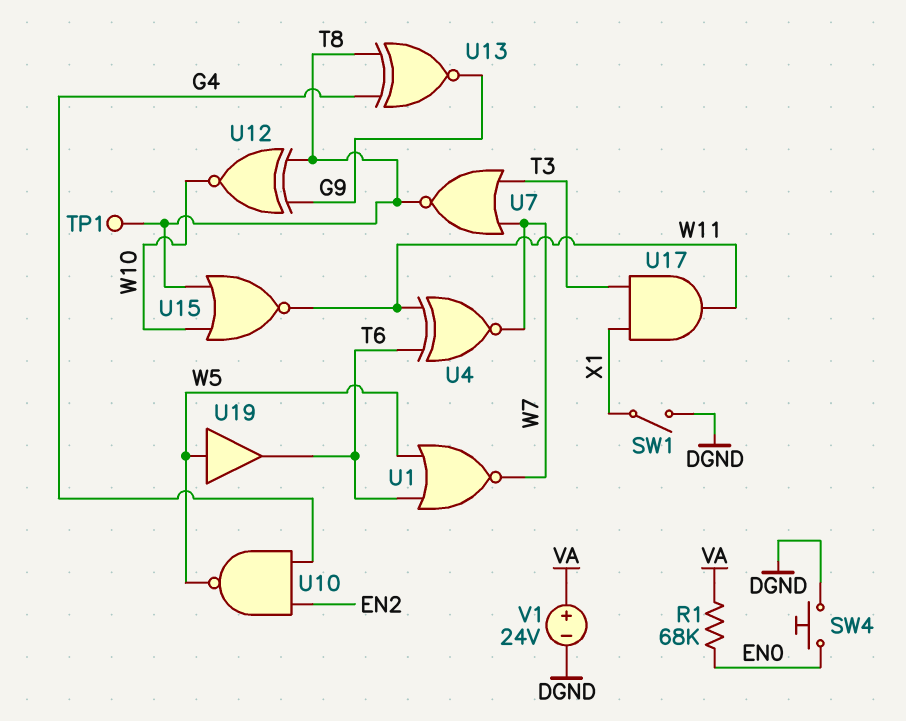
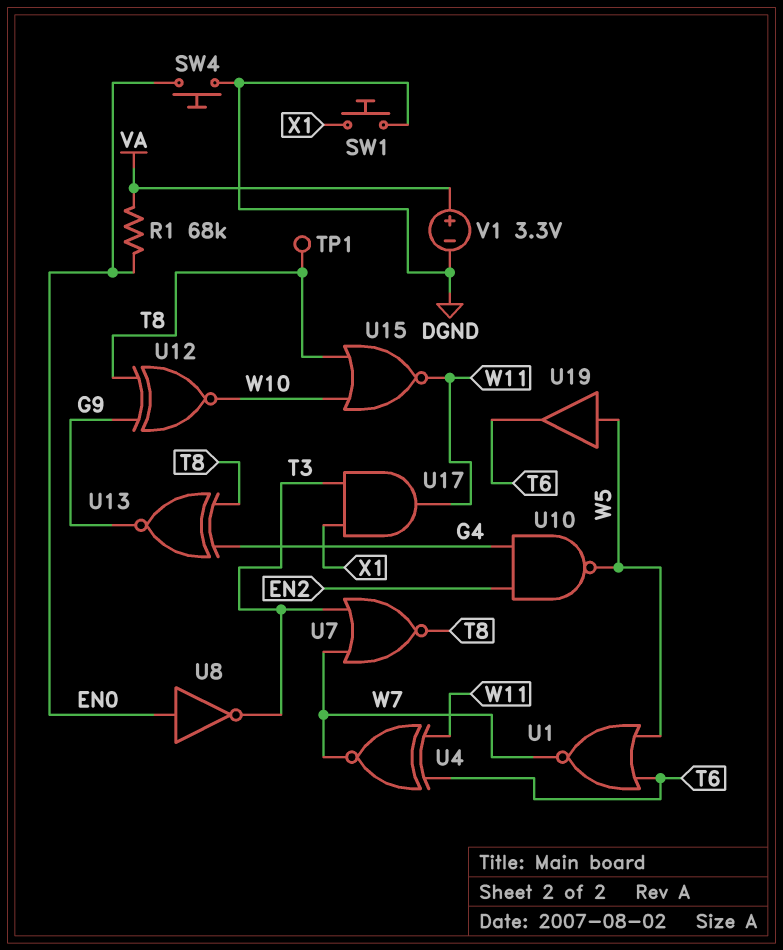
SW1: switch (DGND, X1) -> button (DGND, X1)
U8: none -> NOT (in EN0, out T3)
V1: 24V (plus VA, minus DGND) -> 3.3V (plus VA, minus DGND)

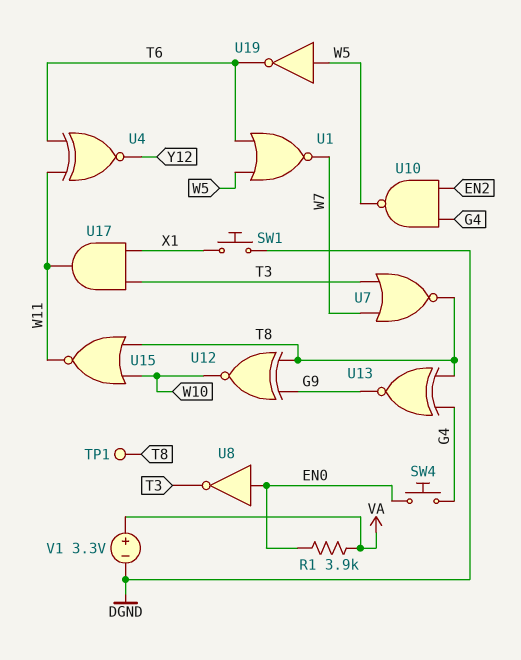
R1: 68k (EN0, VA) -> 3.9k (EN0, VA)
SW4: button (DGND, EN0) -> button (EN0, G4)
U4: XNOR (in T6, in W11, out W7) -> XNOR (in T6, in W11, out Y12)
U19: buffer (in W5, out T6) -> NOT (in W5, out T6)

